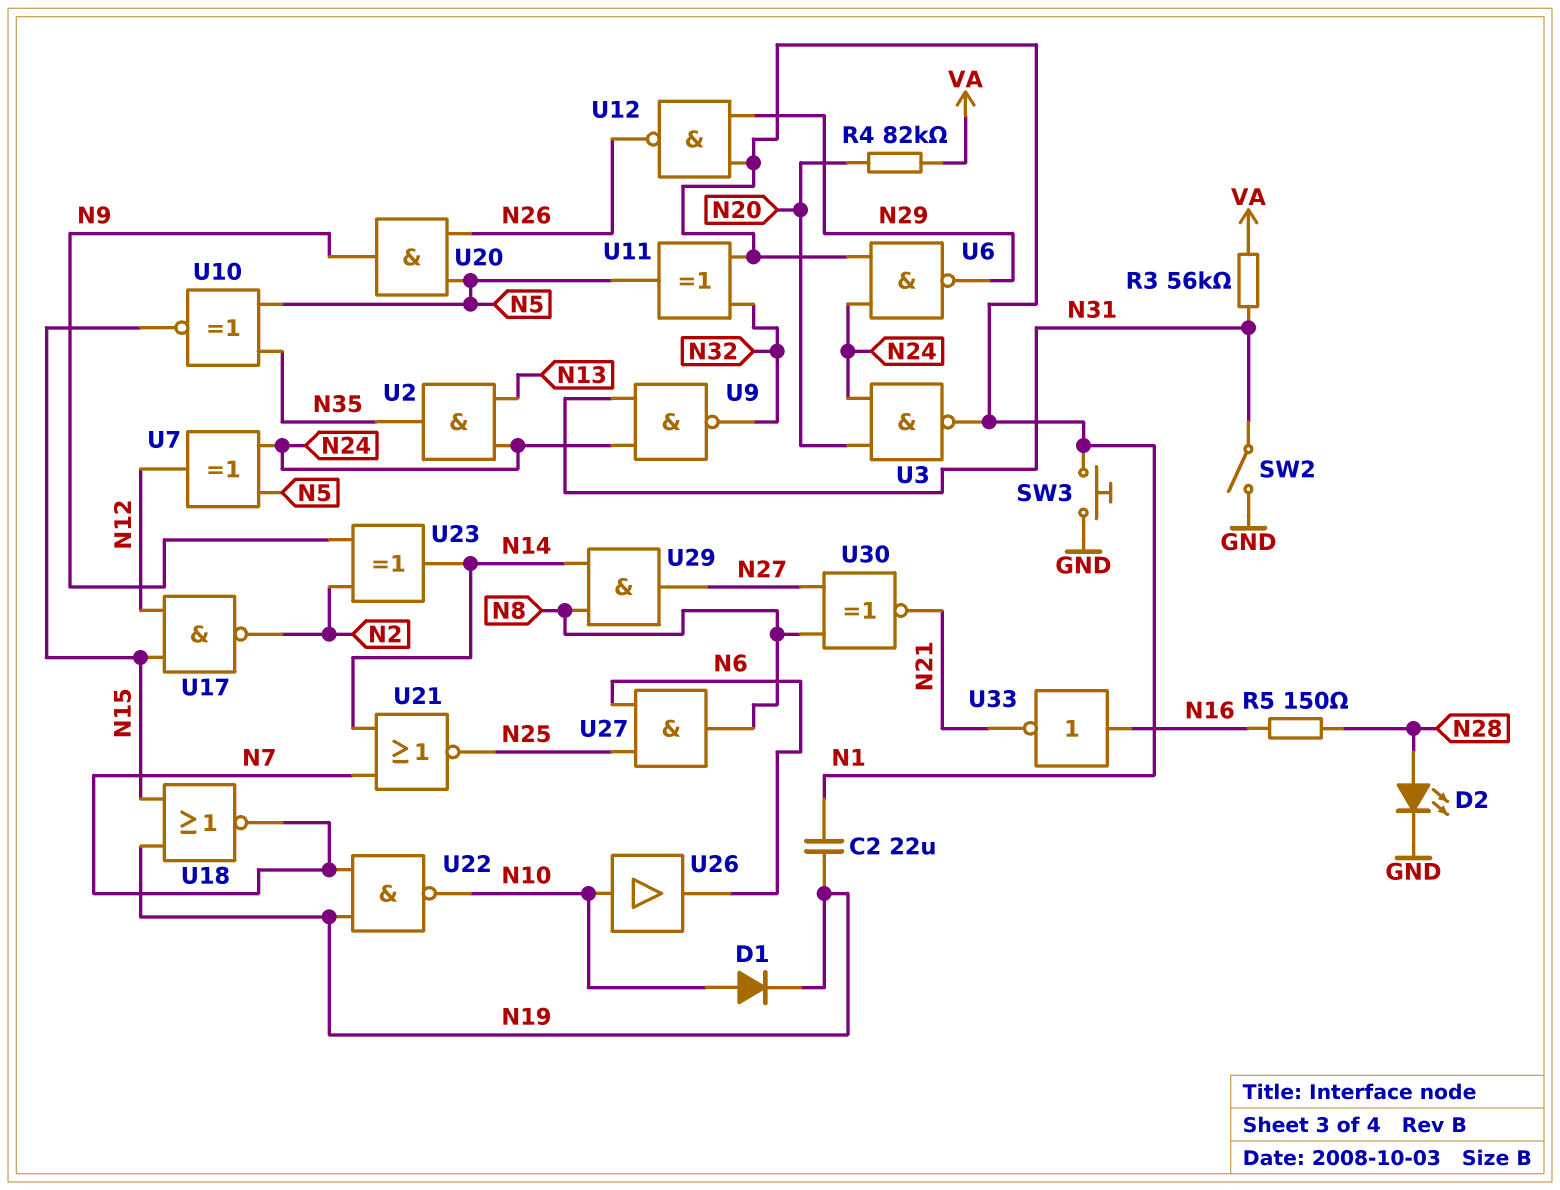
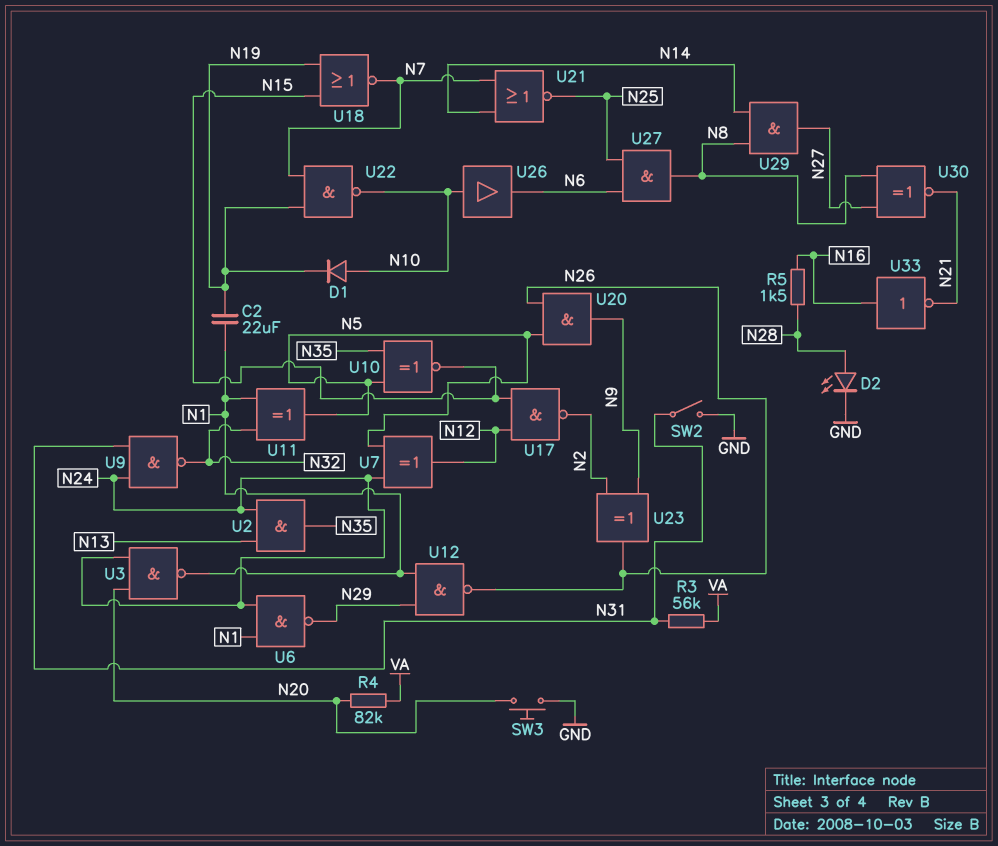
R5: 150 (N16, N28) -> 1.5k (N16, N28)
SW3: button (GND, N1) -> button (GND, N20)
U23: XOR (in N2, in N9, out N14) -> XOR (in N2, in N9, out N26)

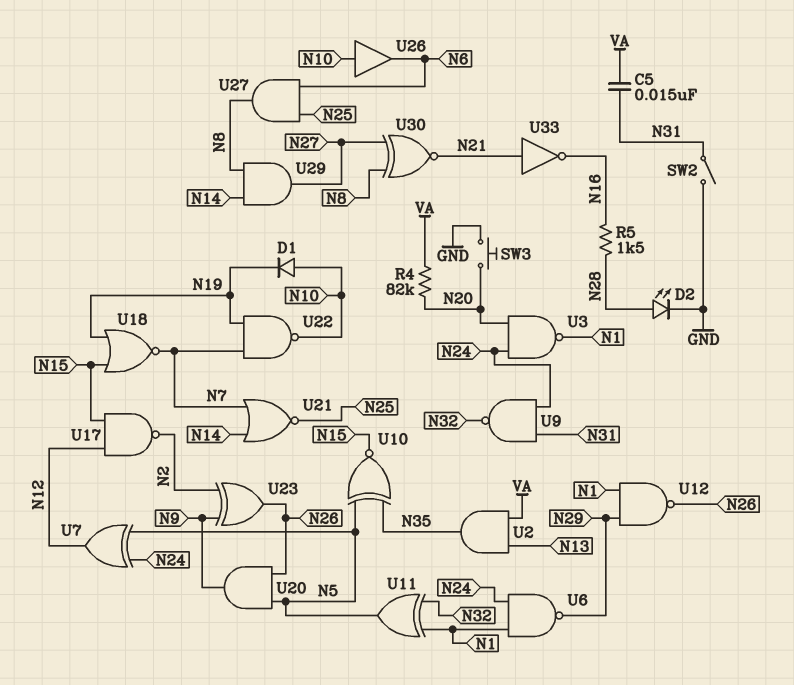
C2: 22uF (N1, N19) -> none
C5: none -> 15nF (N31, VA)
R3: 56k (N31, VA) -> none
U2: AND (in N13, in N24, out N35) -> AND (in N13, in VA, out N35)
U33: NOT (in N16, out N21) -> NOT (in N21, out N16)

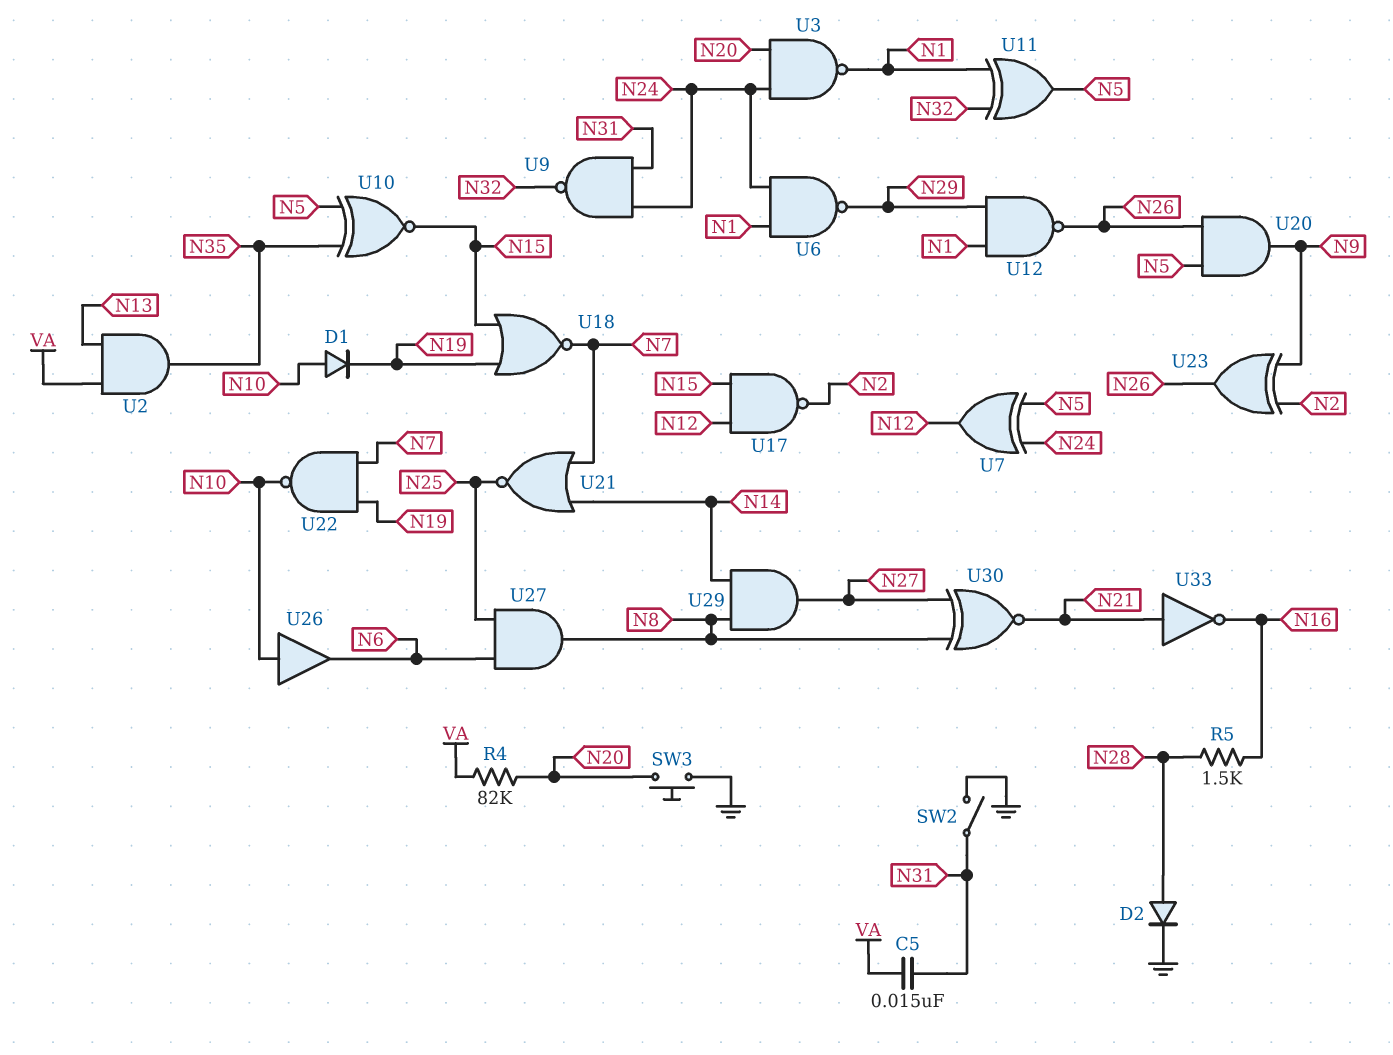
D2: LED (A N28, K GND) -> diode (A N28, K GND)

